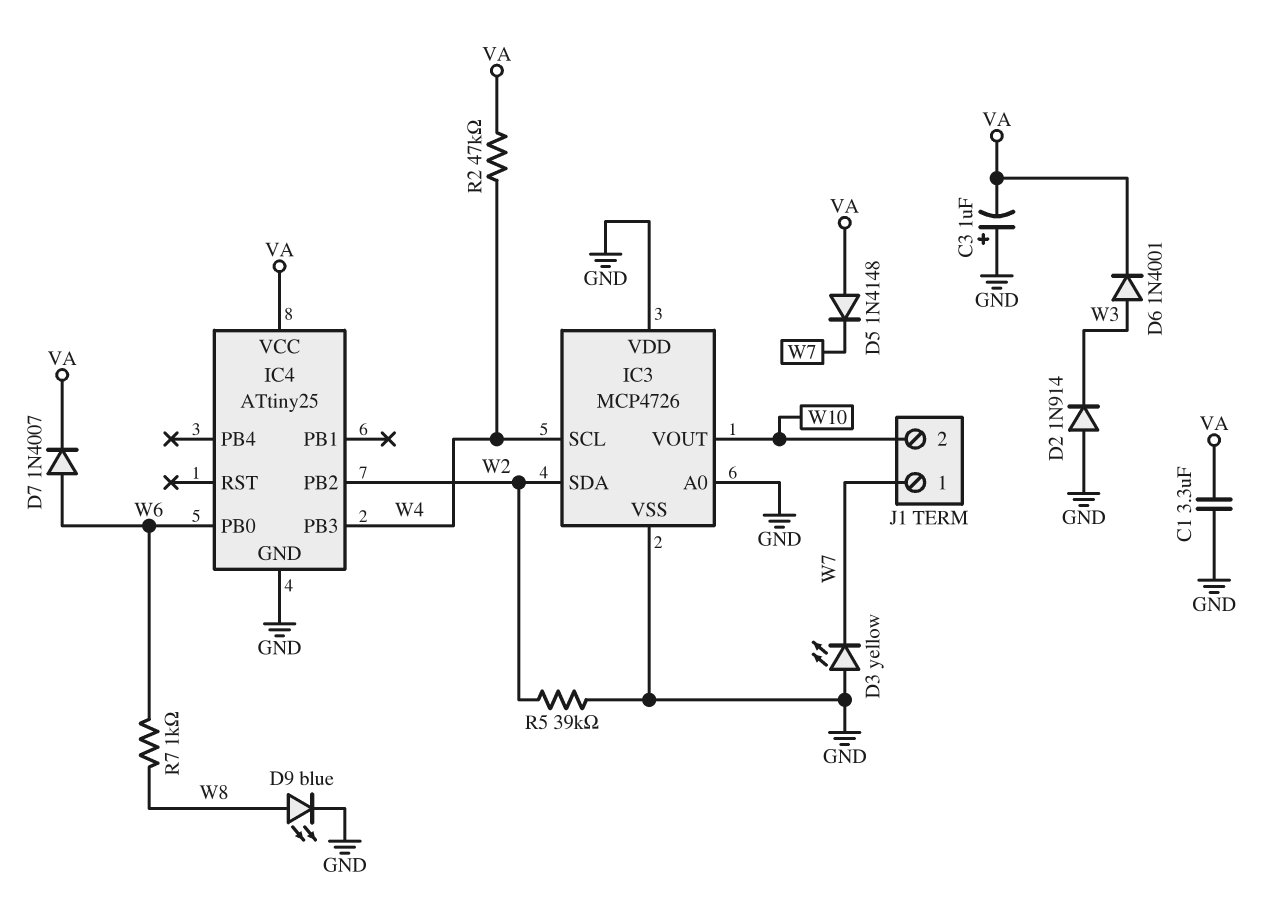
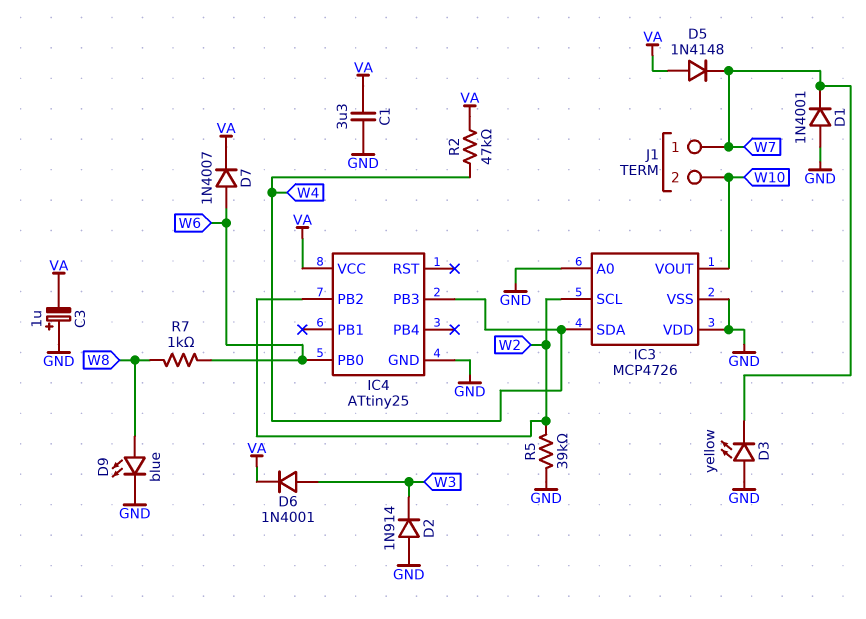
D1: none -> diode 1N4001 (A GND, K W7)
IC3 pin SCL: W4 -> W2
IC3 pin SDA: W2 -> W4

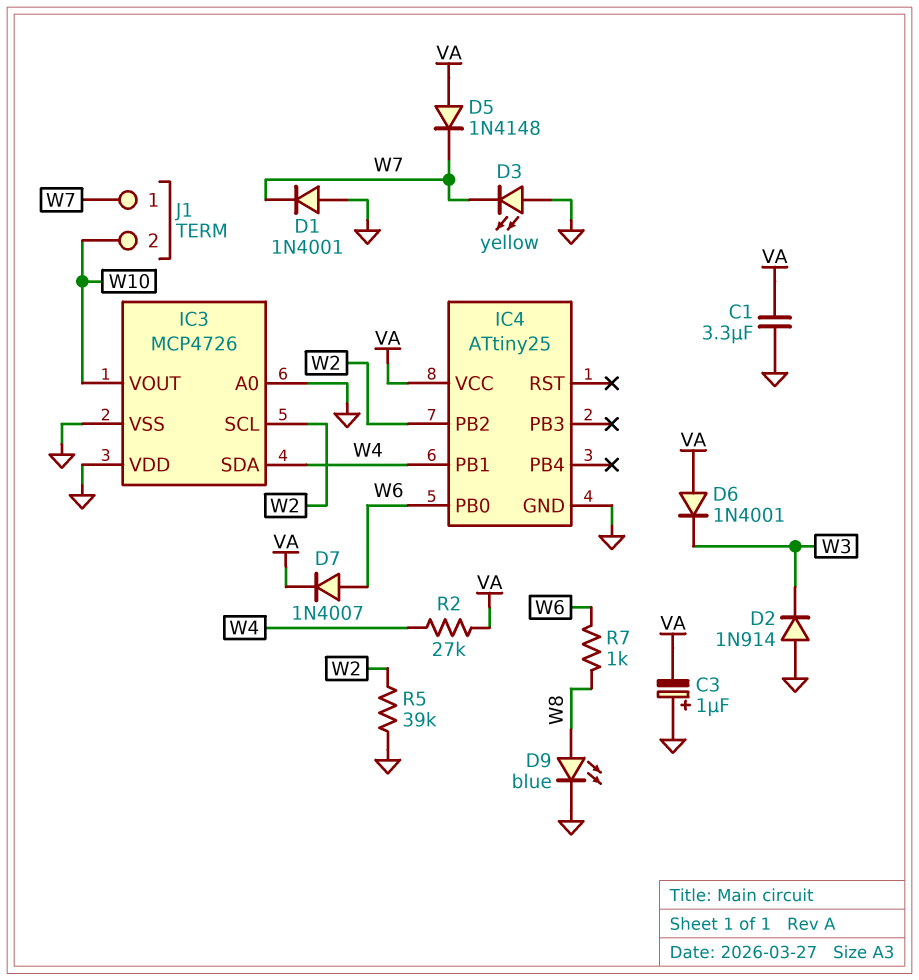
D6: diode 1N4001 (A W3, K VA) -> diode 1N4001 (A VA, K W3)
IC4 pin PB1: none -> W4
IC4 pin PB3: W4 -> none
R2: 47k (VA, W4) -> 27k (VA, W4)

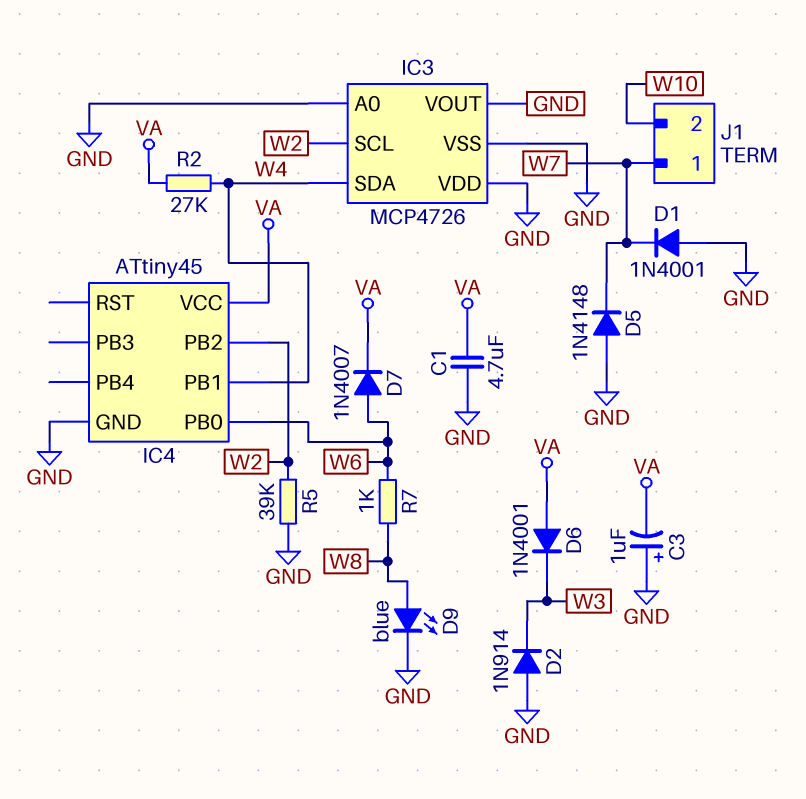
C1: 3.3uF (GND, VA) -> 4.7uF (GND, VA)
D3: LED yellow (A GND, K W7) -> none
D5: diode 1N4148 (A VA, K W7) -> diode 1N4148 (A GND, K W7)
IC3 pin VOUT: W10 -> GND
IC4: ATtiny25 -> ATtiny45

